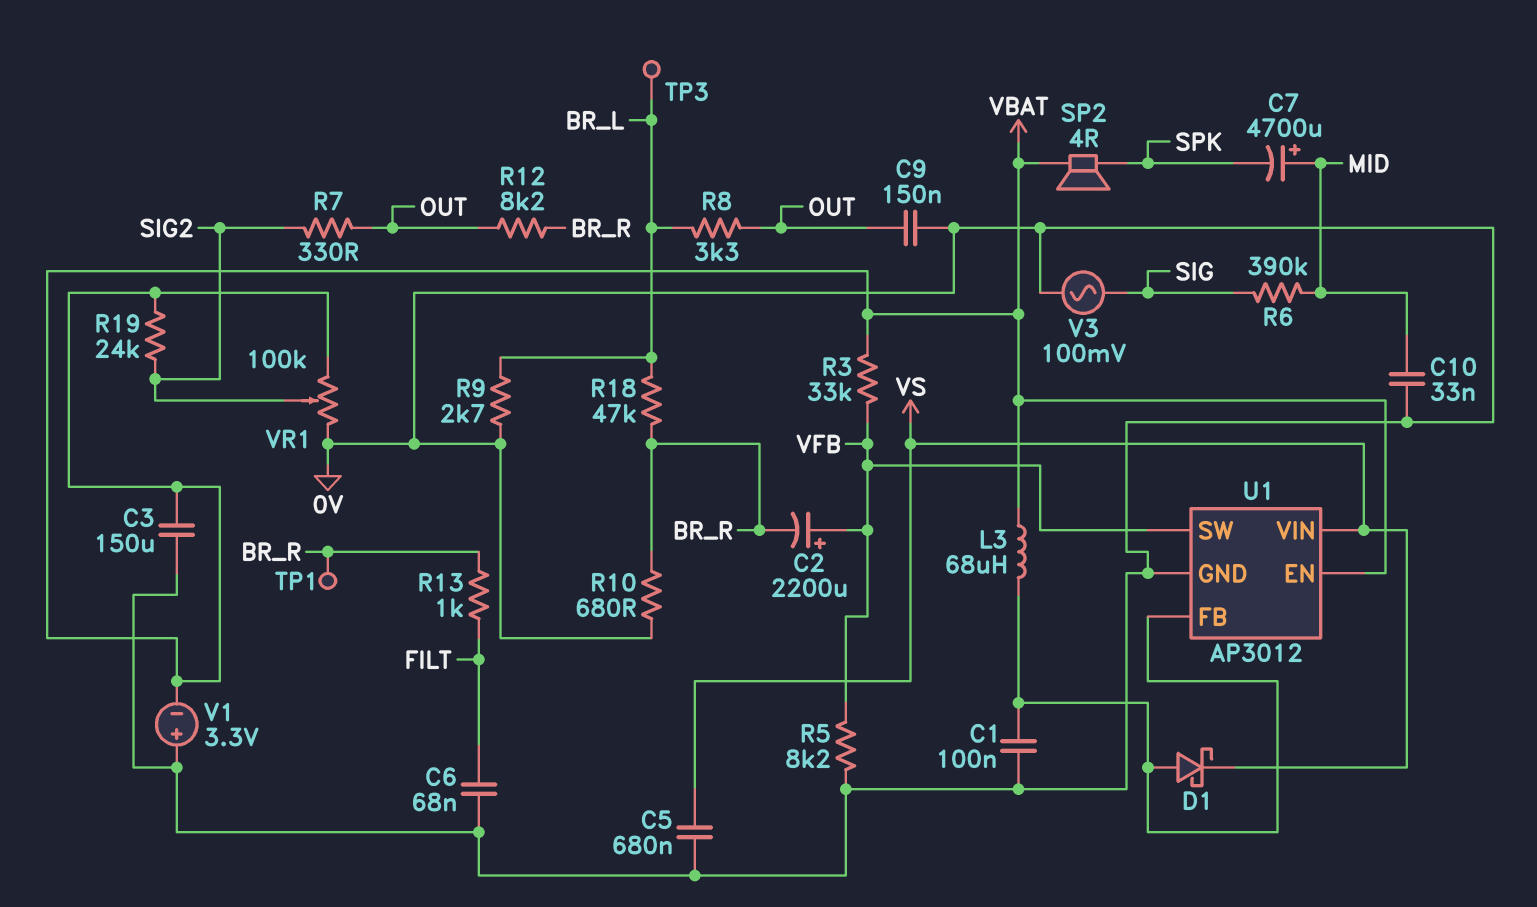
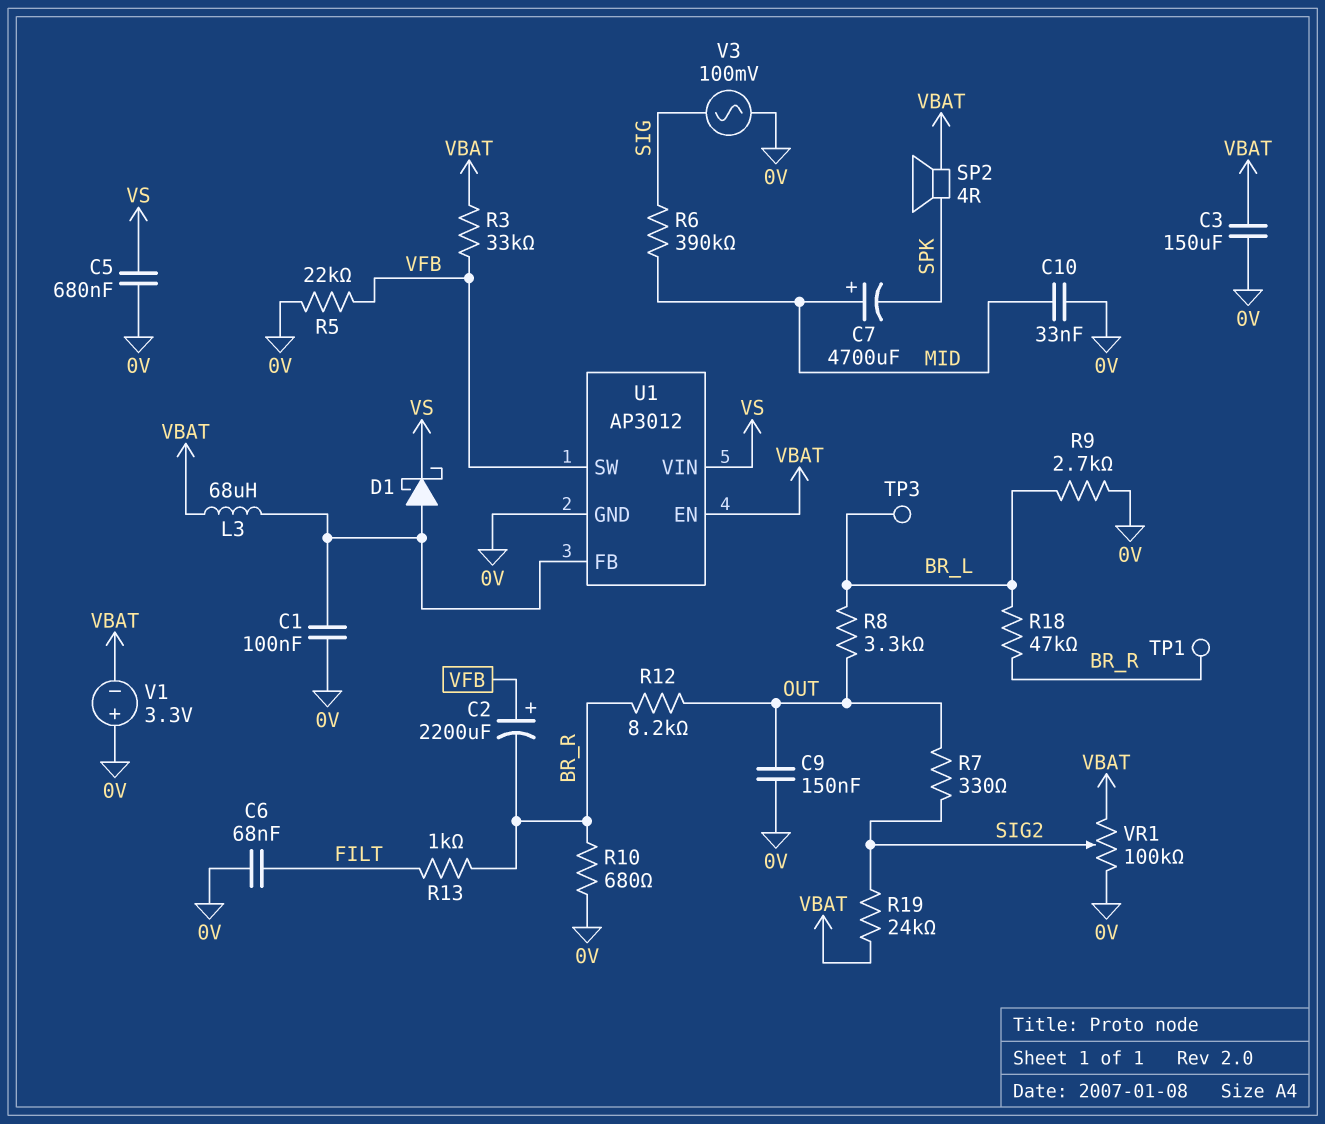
R5: 8.2k (0V, VFB) -> 22k (0V, VFB)

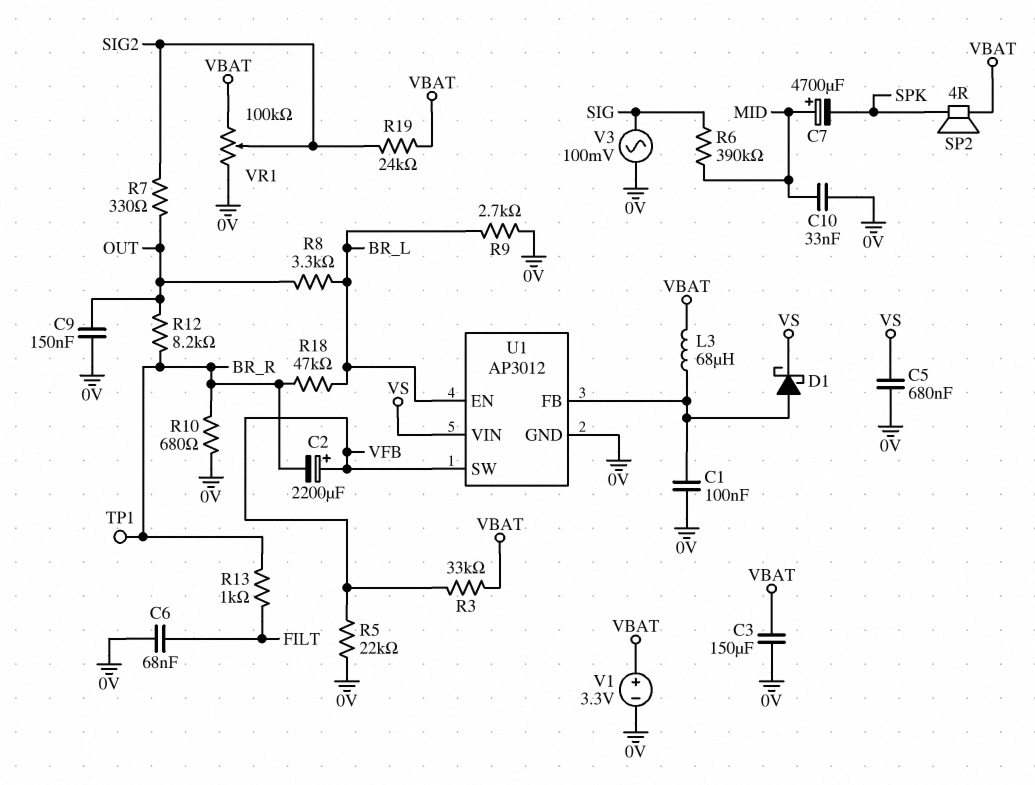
TP3: test point (BR_L) -> none
U1 pin EN: VBAT -> BR_L
V1: 3.3V (plus 0V, minus VBAT) -> 3.3V (plus VBAT, minus 0V)

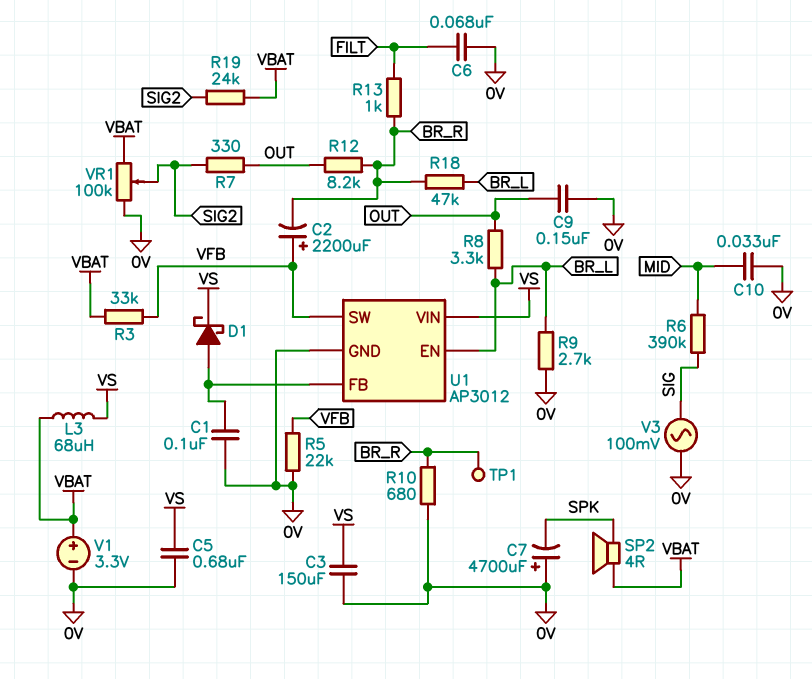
C3: 150uF (0V, VBAT) -> 150uF (0V, VS)
C7: 4700uF (plus MID, minus SPK) -> 4700uF (plus 0V, minus SPK)
L3: 68uH (U1/FB, VBAT) -> 68uH (VBAT, VS)

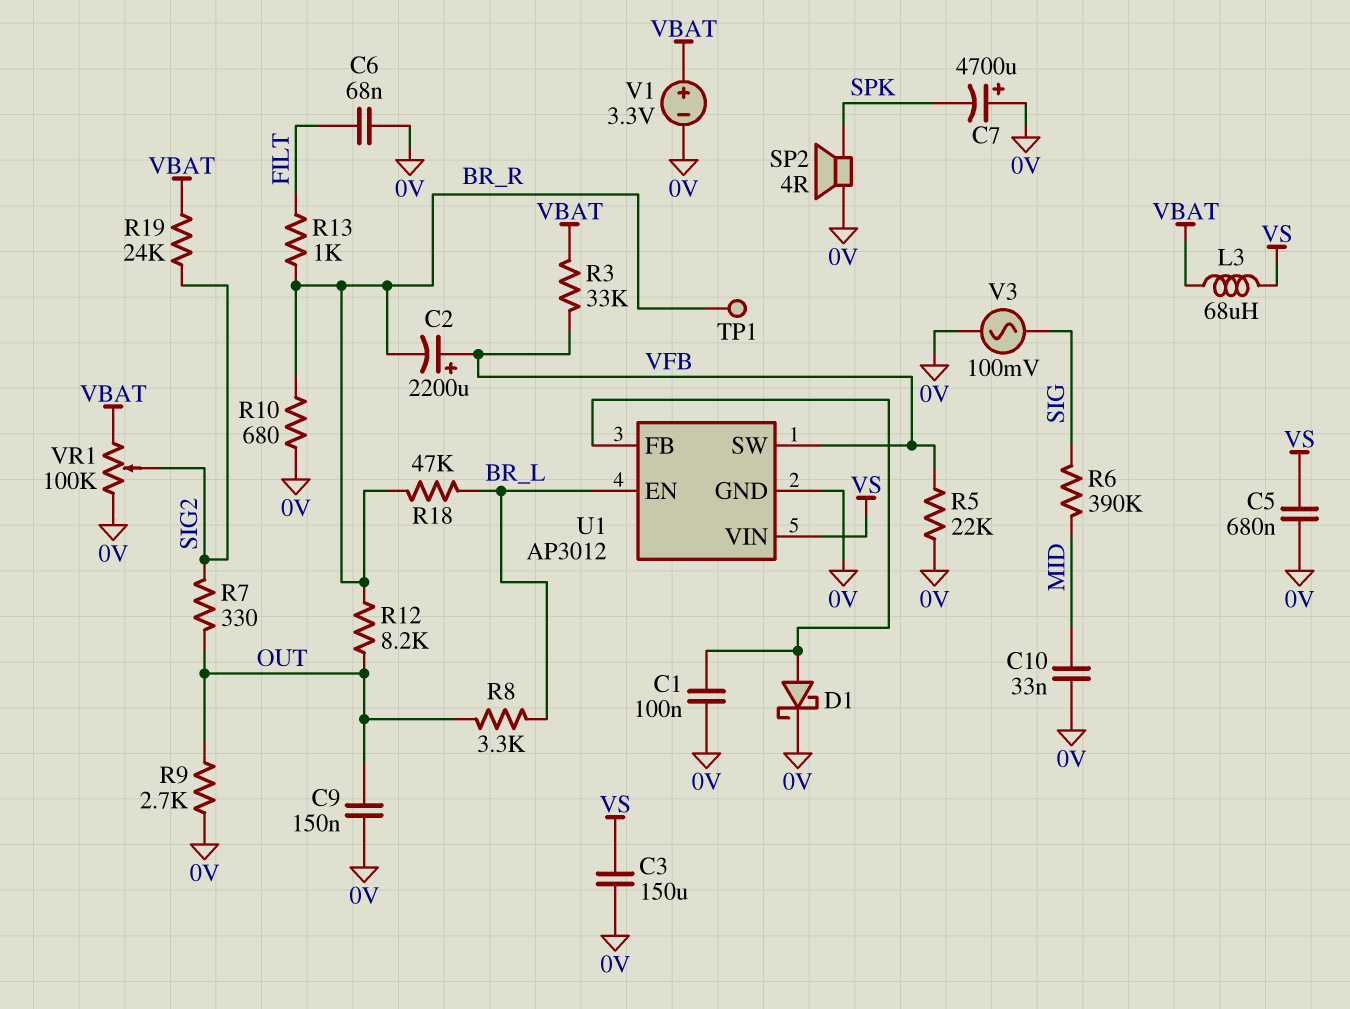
D1: schottky (A U1/FB, K VS) -> schottky (A U1/FB, K 0V)
R9: 2.7k (0V, BR_L) -> 2.7k (0V, OUT)
SP2: speaker 4R (SPK, VBAT) -> speaker 4R (0V, SPK)

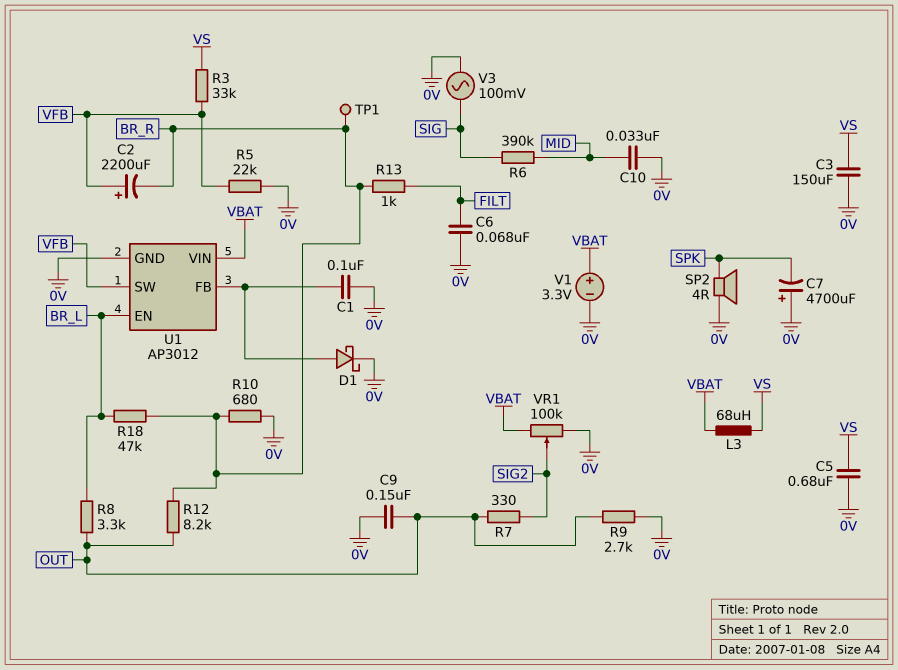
R3: 33k (VBAT, VFB) -> 33k (VFB, VS)
R19: 24k (SIG2, VBAT) -> none
U1 pin VIN: VS -> VBAT

